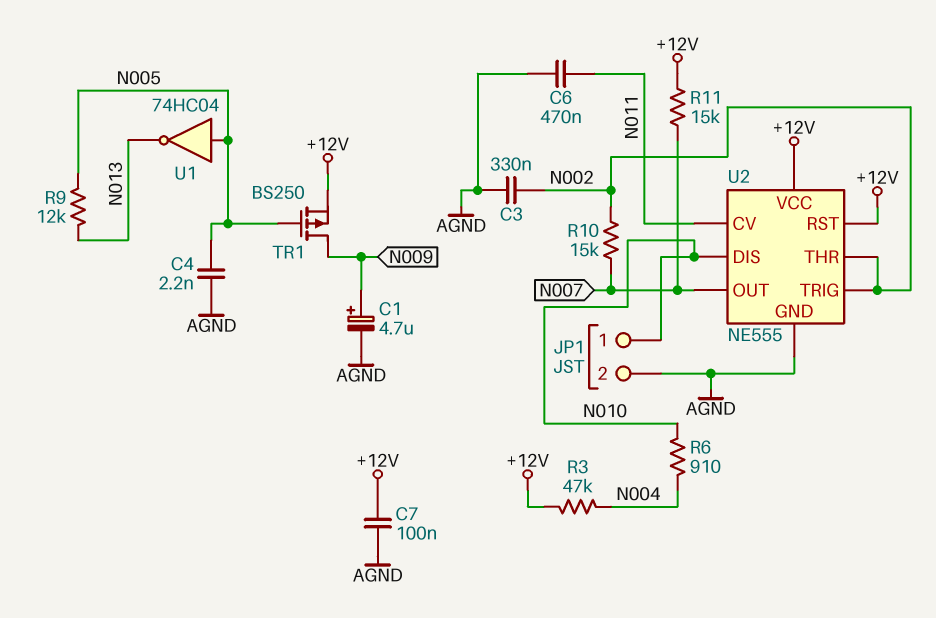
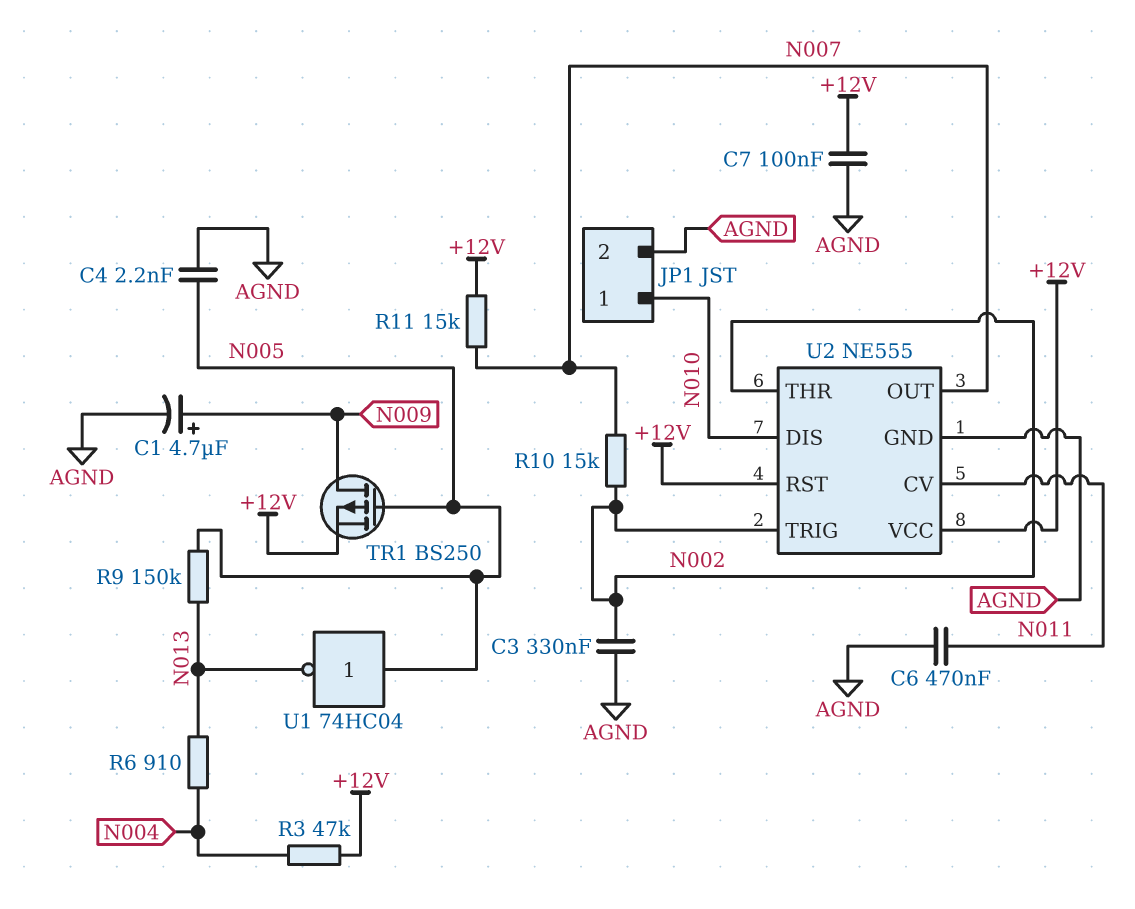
R6: 910 (N004, N010) -> 910 (N004, N013)
R9: 12k (N005, N013) -> 150k (N005, N013)

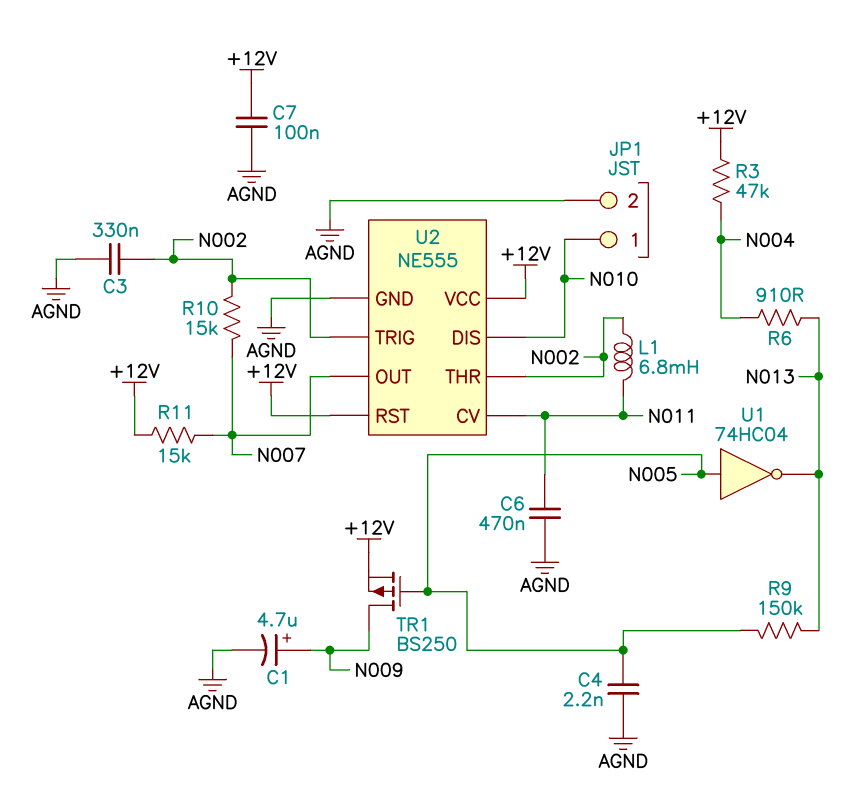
L1: none -> 6.8mH (N002, N011)

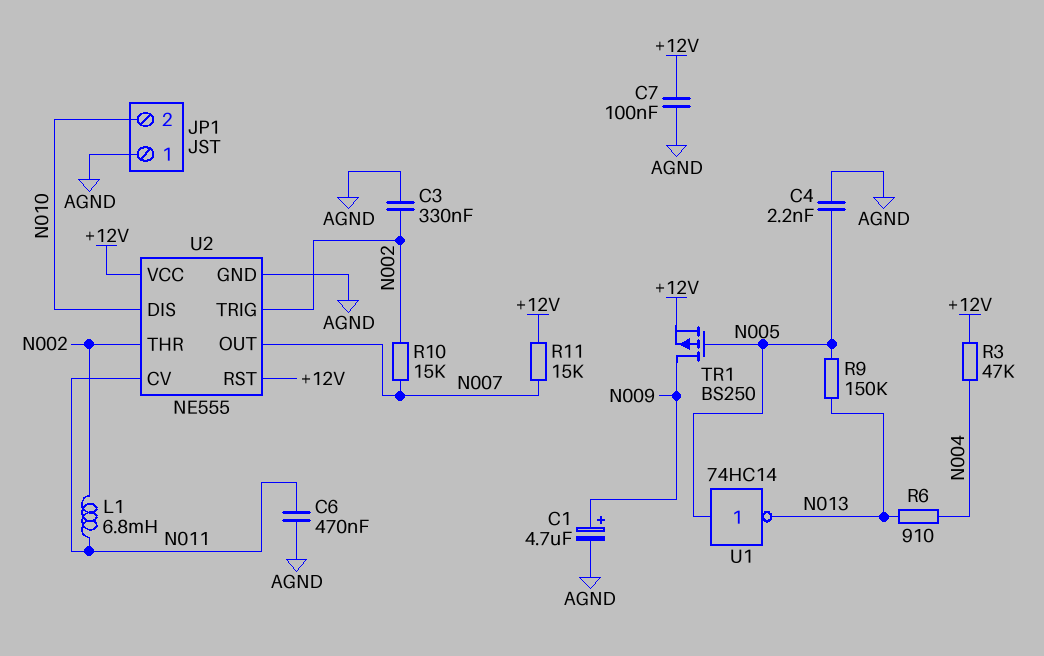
JP1 pin 1: N010 -> AGND
JP1 pin 2: AGND -> N010
U1: NOT 74HC04 (in N005, out N013) -> NOT 74HC14 (in N005, out N013)

